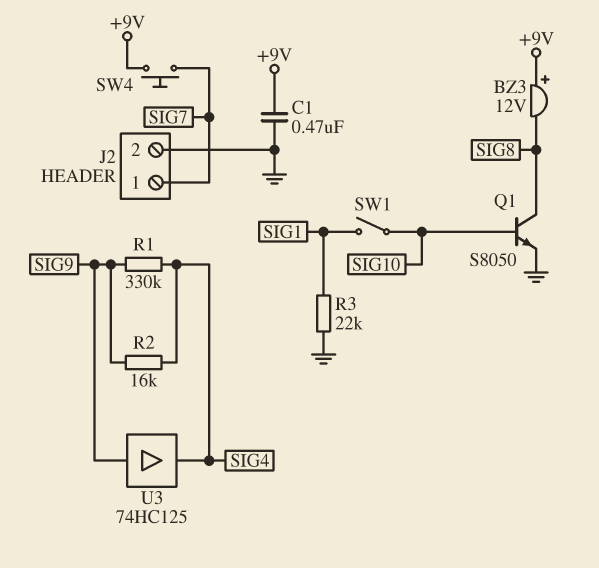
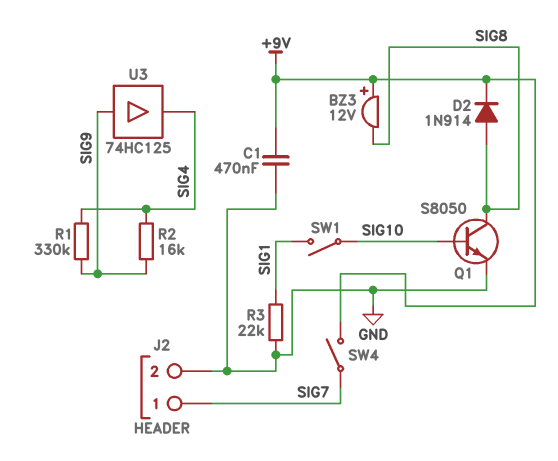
D2: none -> diode 1N914 (A SIG8, K +9V)
SW4: button (+9V, SIG7) -> switch (+9V, SIG7)

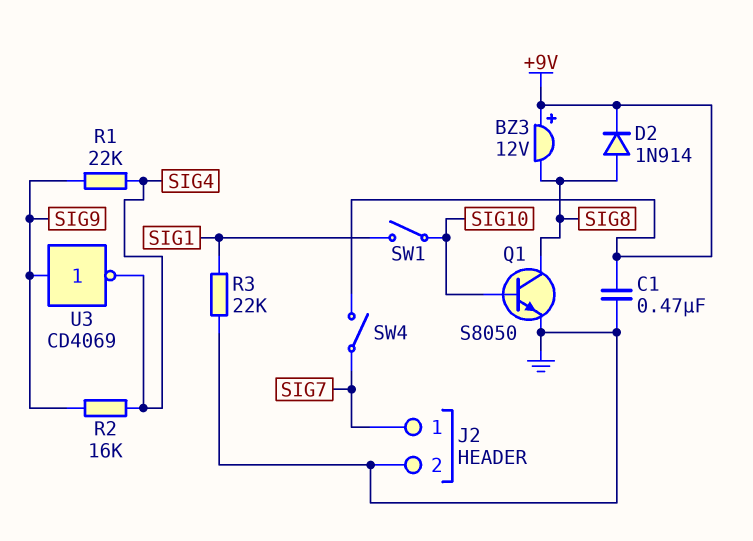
R1: 330k (SIG4, SIG9) -> 22k (SIG4, SIG9)
U3: buffer 74HC125 (in SIG9, out SIG4) -> NOT CD4069 (in SIG9, out SIG4)

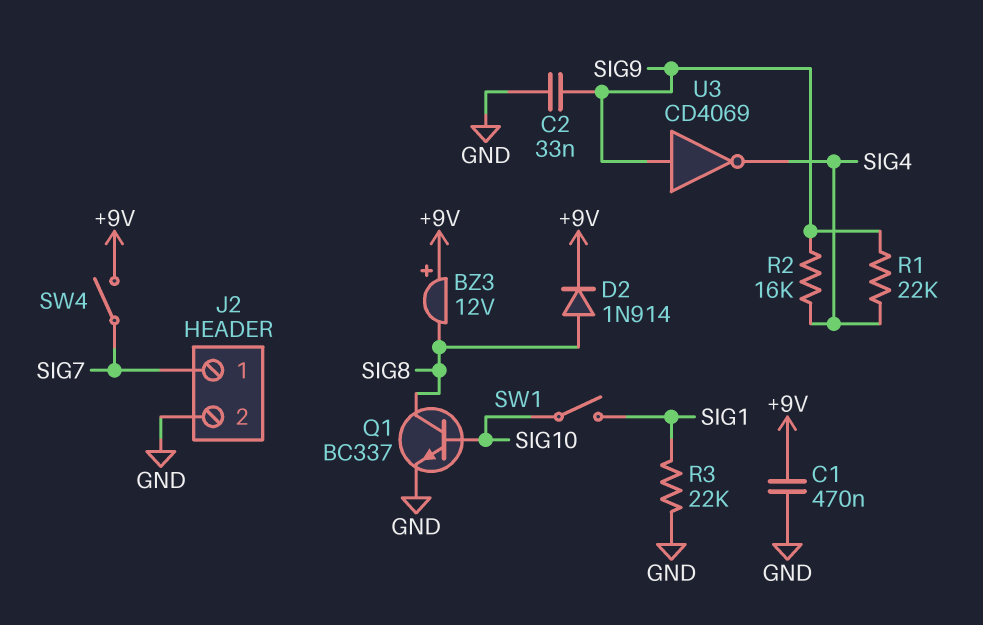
C2: none -> 33nF (GND, SIG9)
Q1: NPN S8050 (B SIG10, C SIG8, E GND) -> NPN BC337 (B SIG10, C SIG8, E GND)

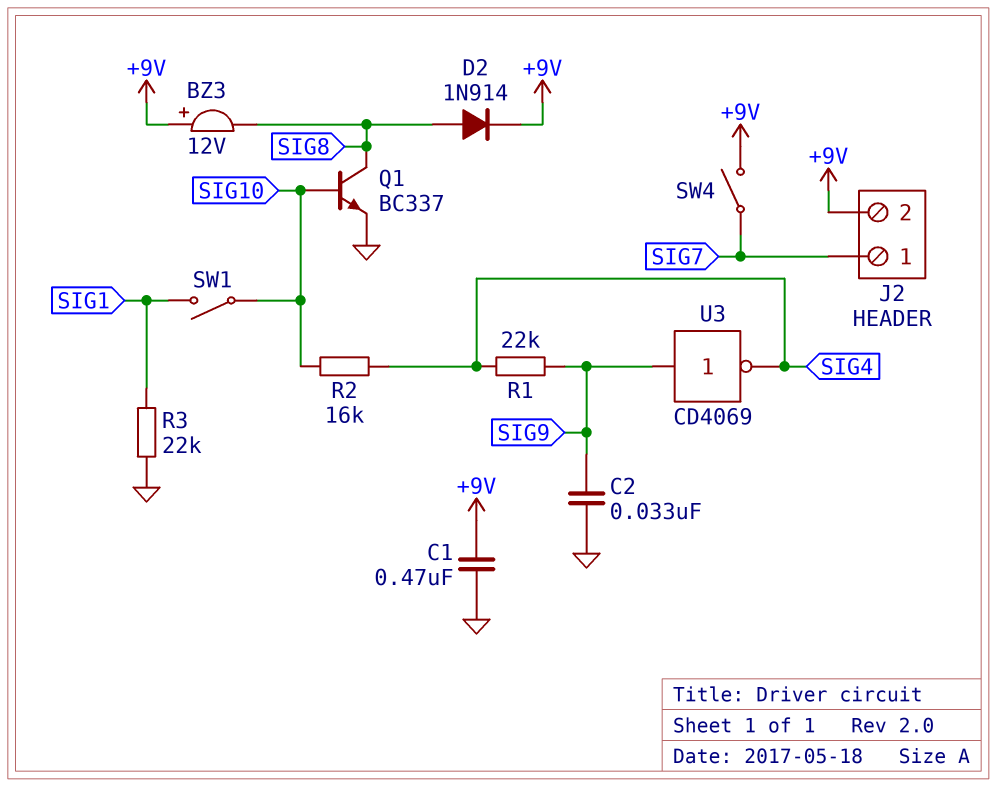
J2 pin 2: GND -> +9V
R2: 16k (SIG4, SIG9) -> 16k (SIG4, SIG10)

